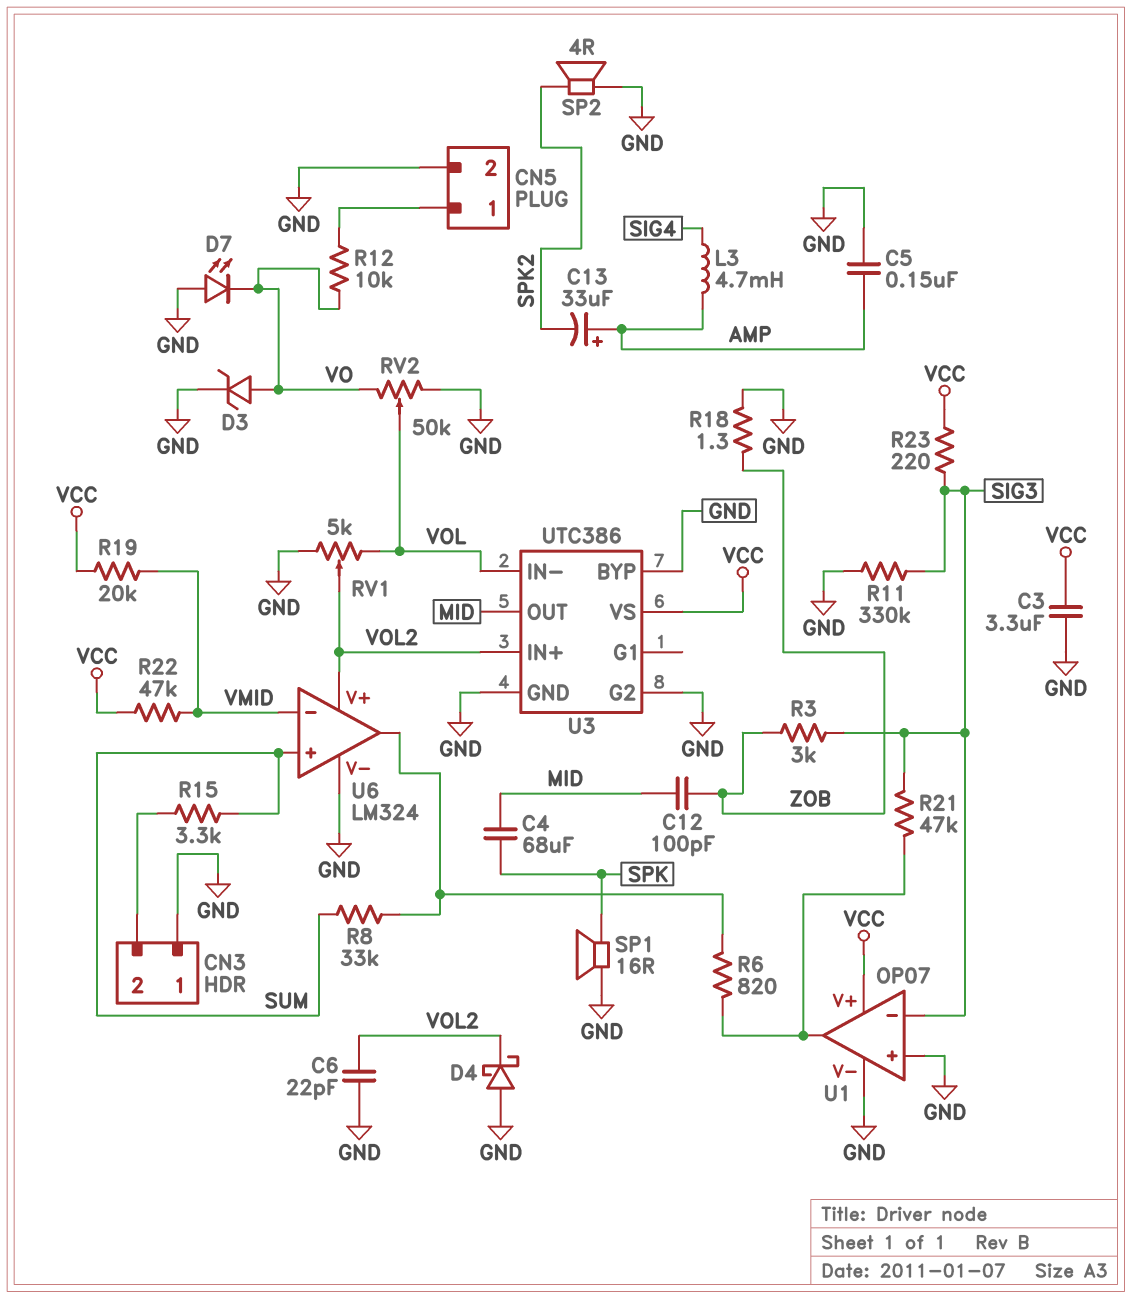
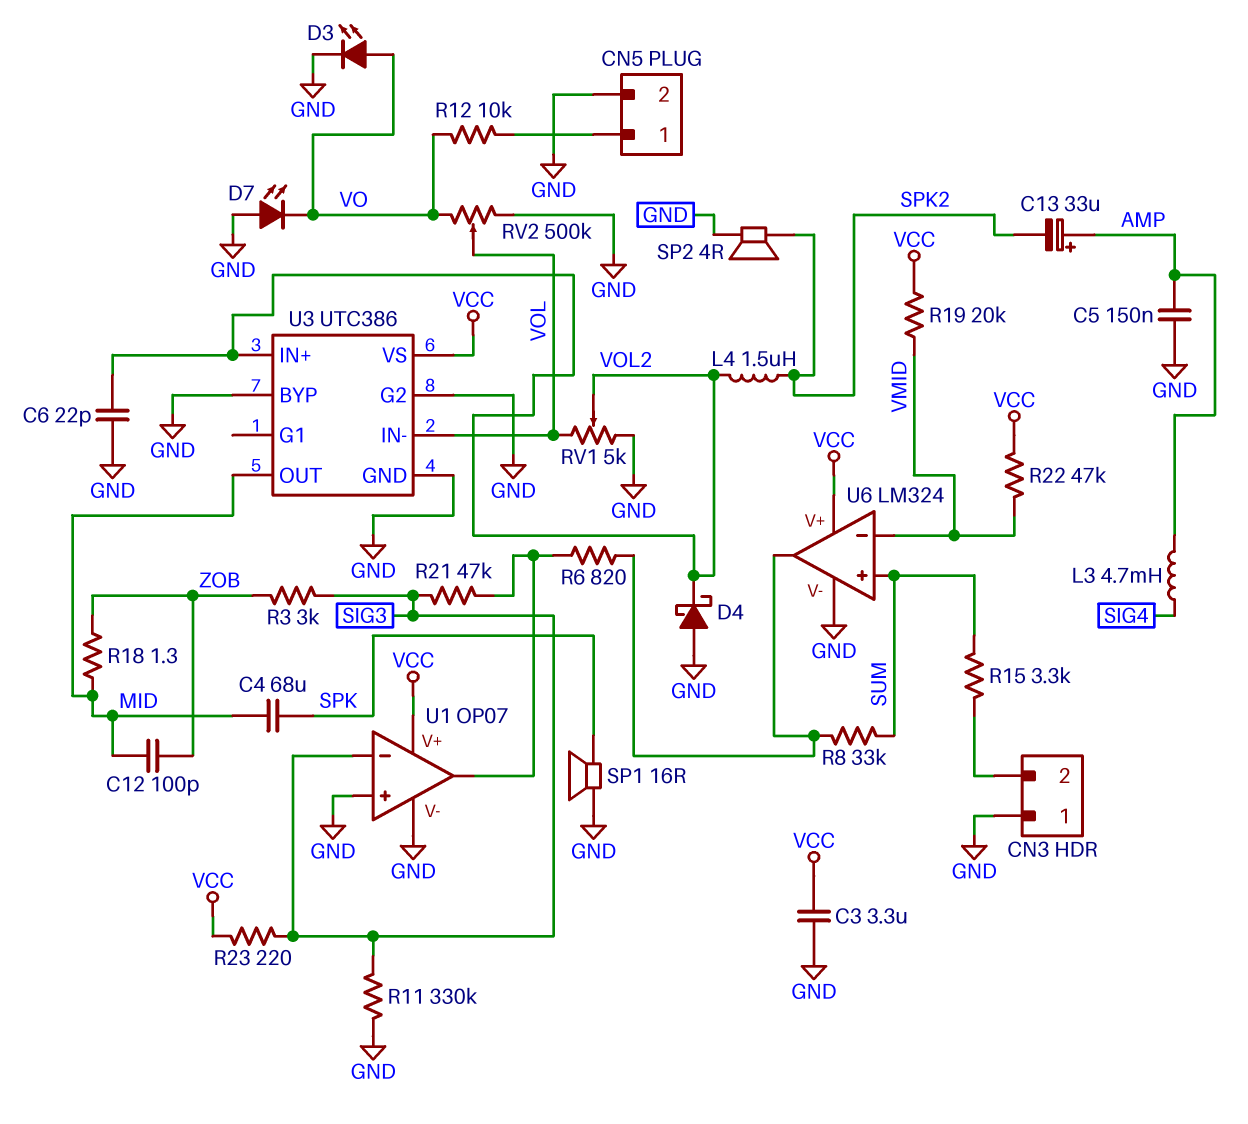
D3: zener (A VO, K GND) -> LED (A VO, K GND)
L4: none -> 1.5uH (SPK2, VOL2)
R18: 1.3 (GND, ZOB) -> 1.3 (MID, ZOB)
RV2: 50k (GND, VO, wiper VOL) -> 500k (GND, VO, wiper VOL)
U6 pin V+: VOL2 -> VCC

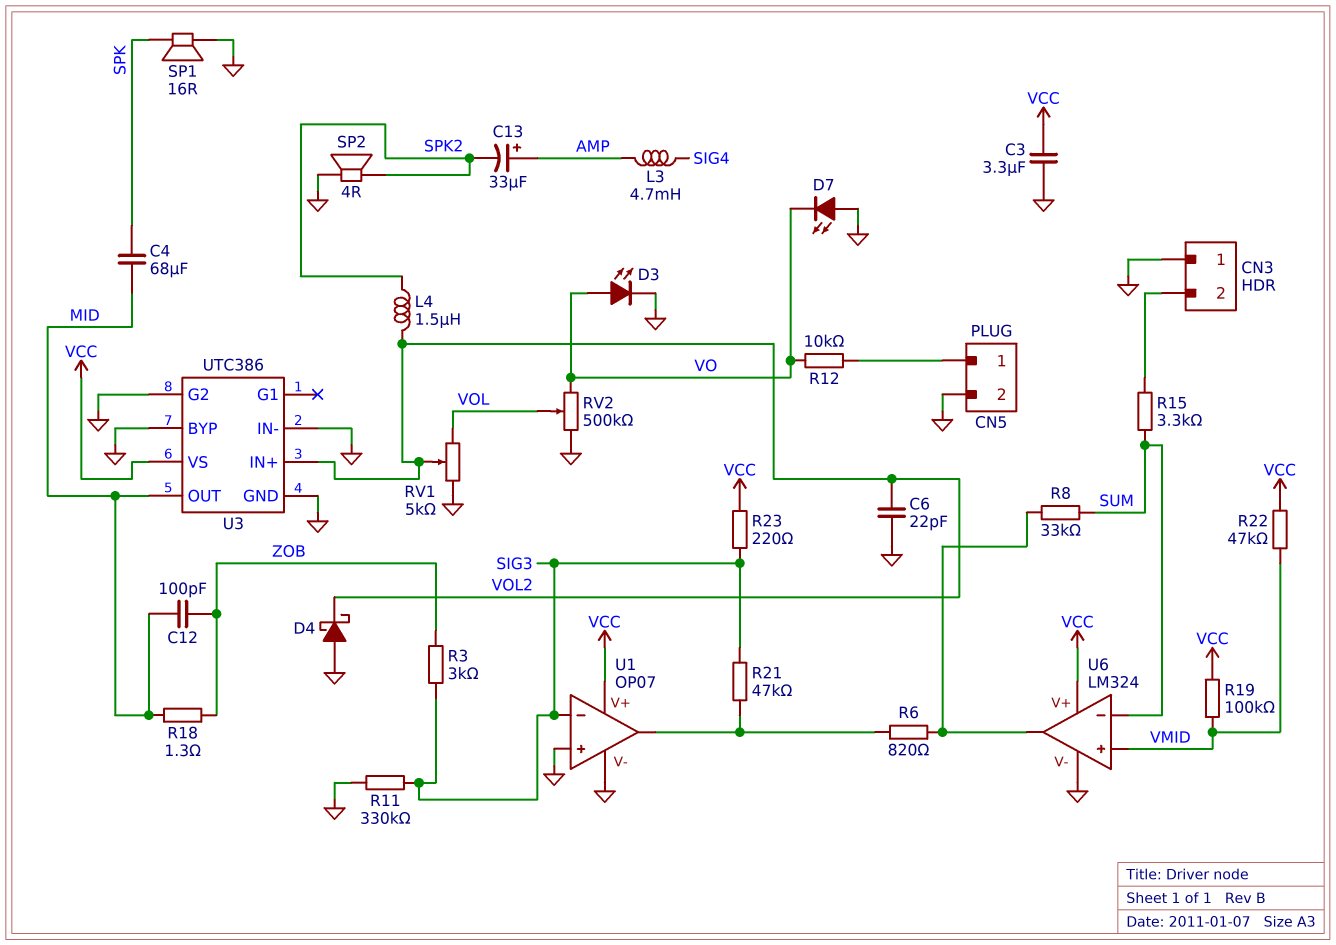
C5: 150nF (AMP, GND) -> none
R19: 20k (VCC, VMID) -> 100k (VCC, VMID)
U3 pin IN-: VOL -> GND
U6 pin in+: SUM -> VMID
U6 pin in-: VMID -> SUM

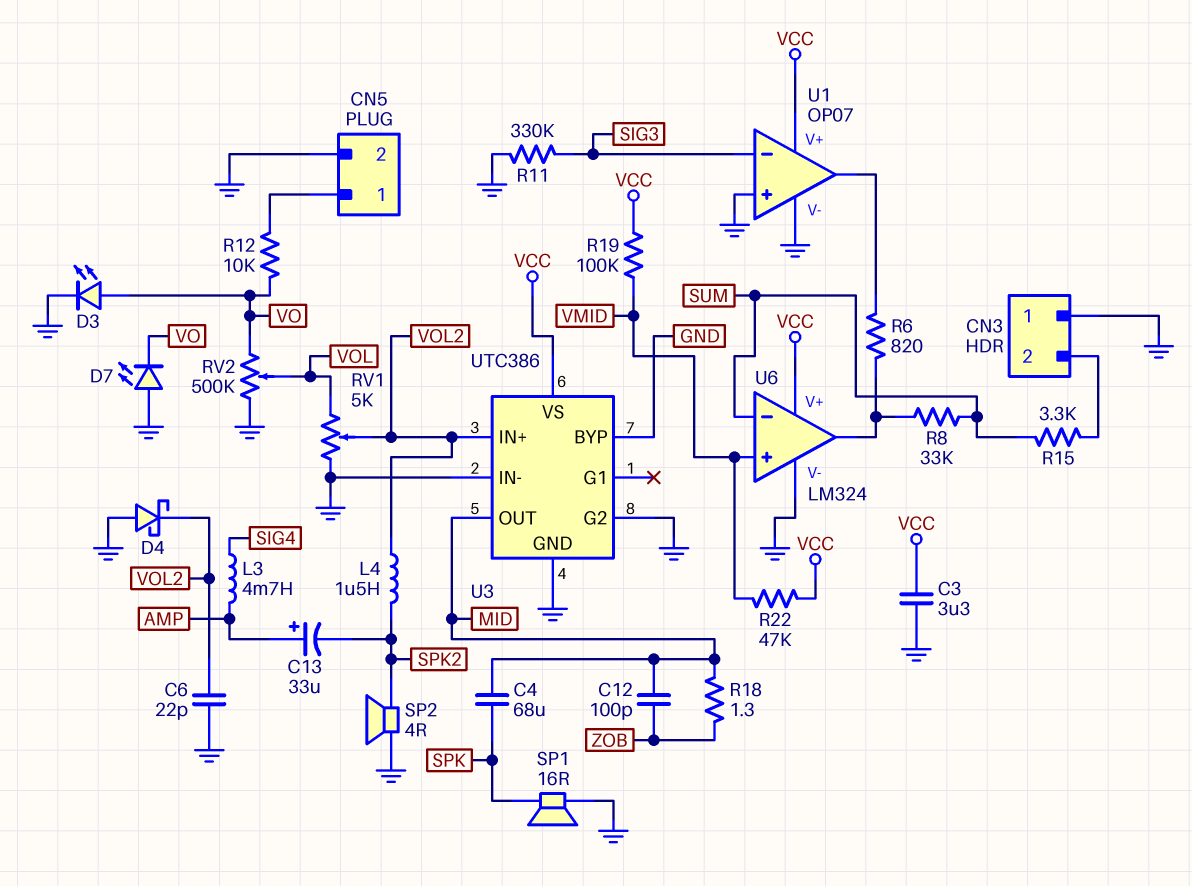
R3: 3k (SIG3, ZOB) -> none
R21: 47k (SIG3, U1/out) -> none
R23: 220 (SIG3, VCC) -> none

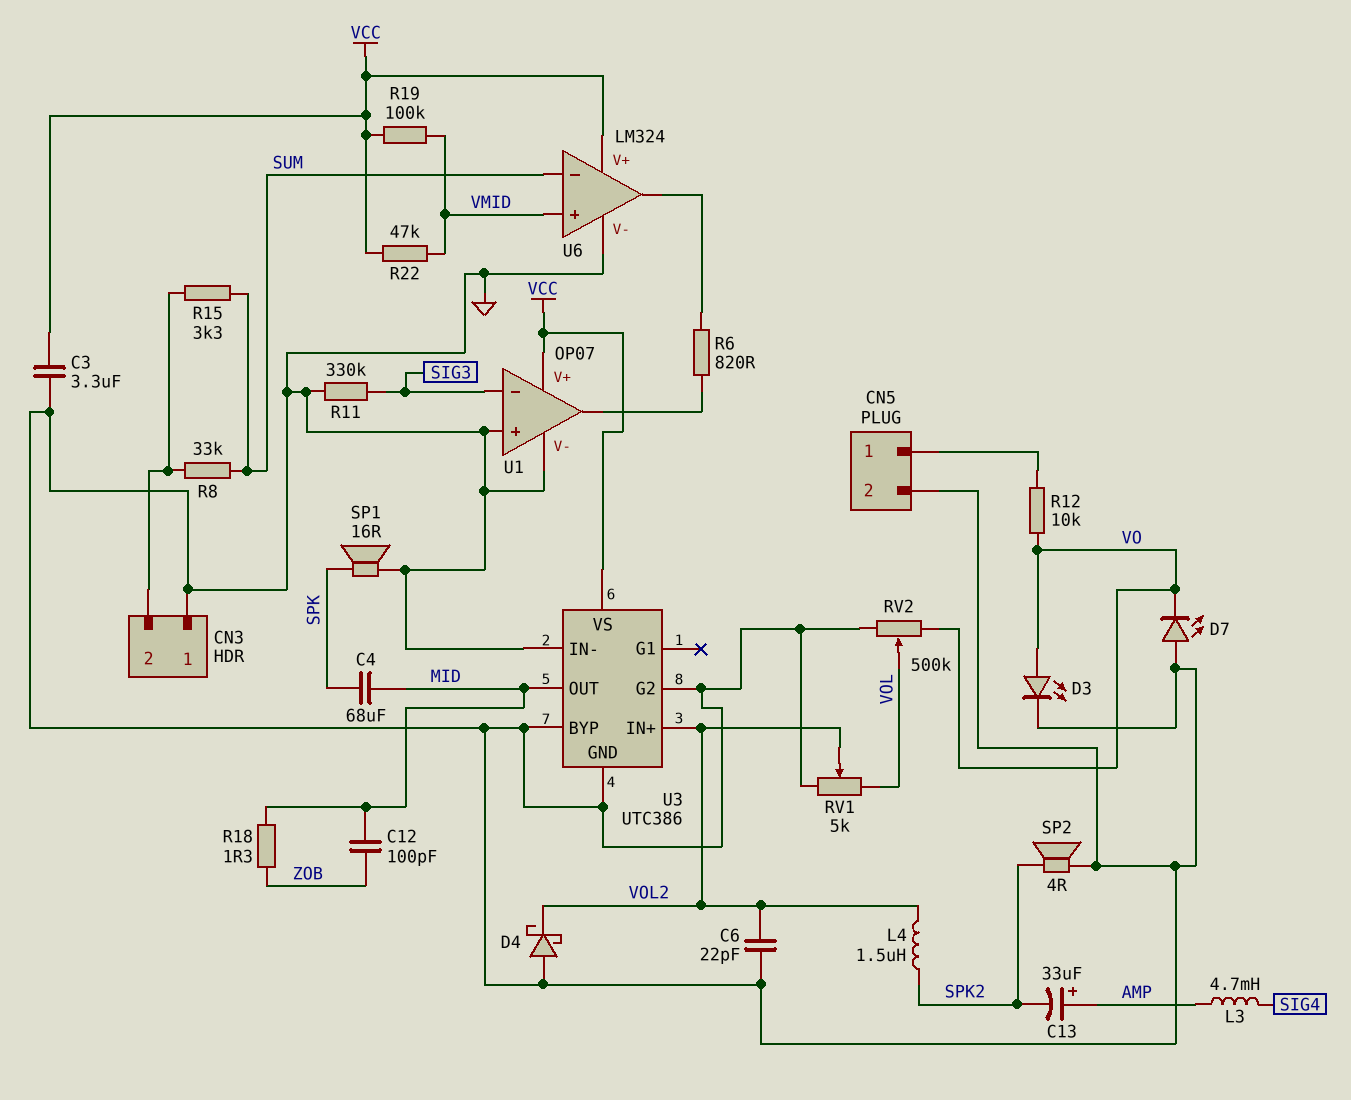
R8: 33k (SUM, U6/out) -> 33k (CN3/2, SUM)

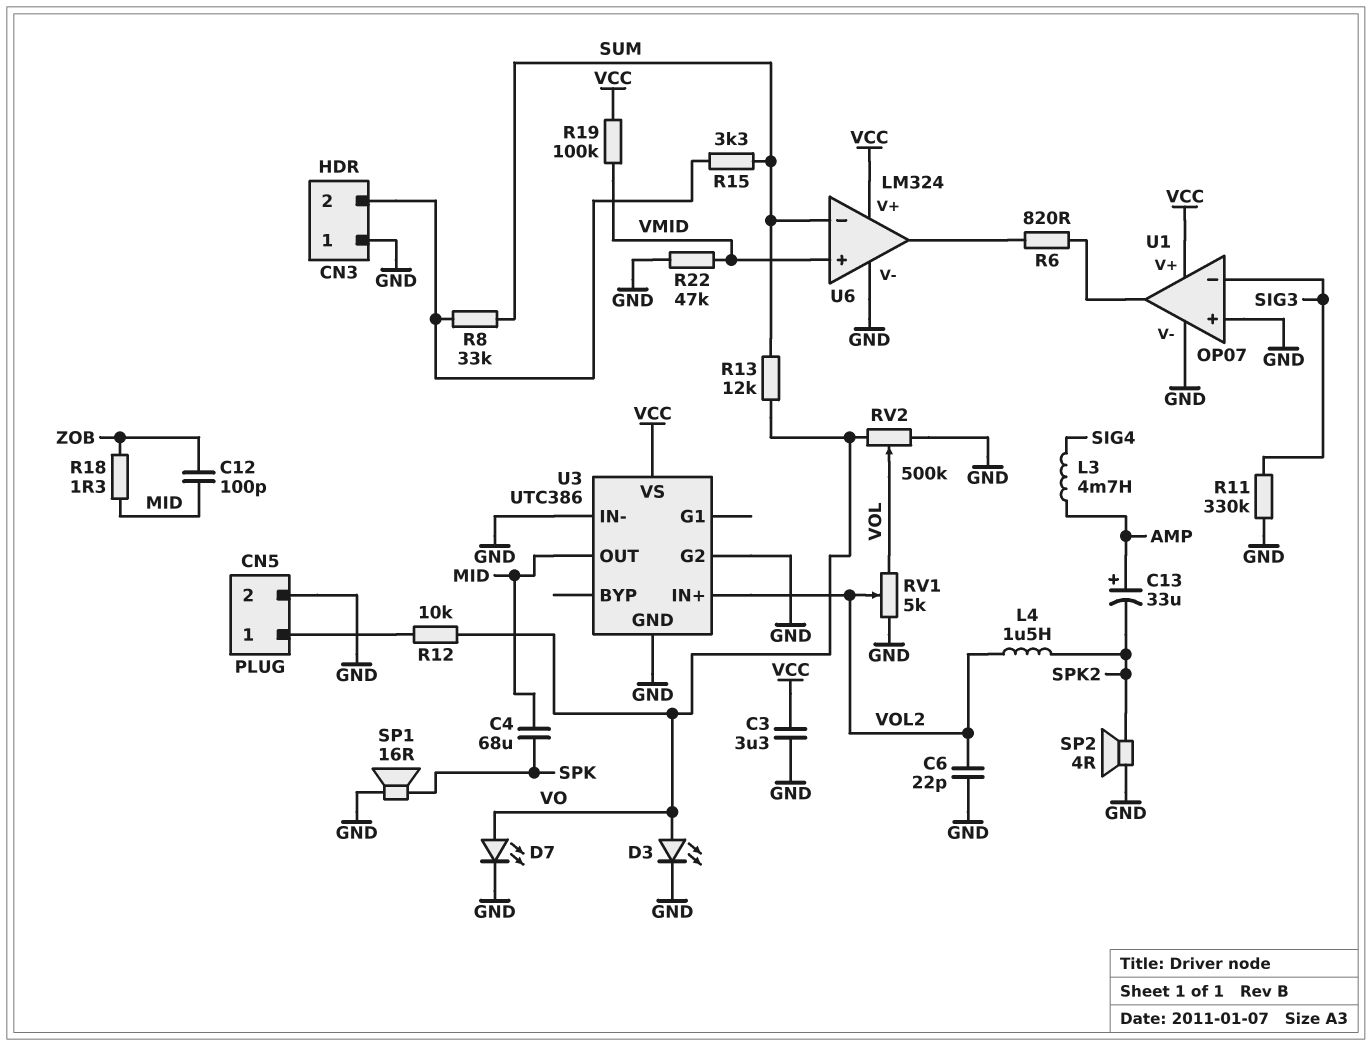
D4: schottky (A GND, K VOL2) -> none
D7: LED (A GND, K VO) -> LED (A VO, K GND)
R13: none -> 12k (SUM, VO)
R22: 47k (VCC, VMID) -> 47k (GND, VMID)
U3 pin BYP: GND -> none

